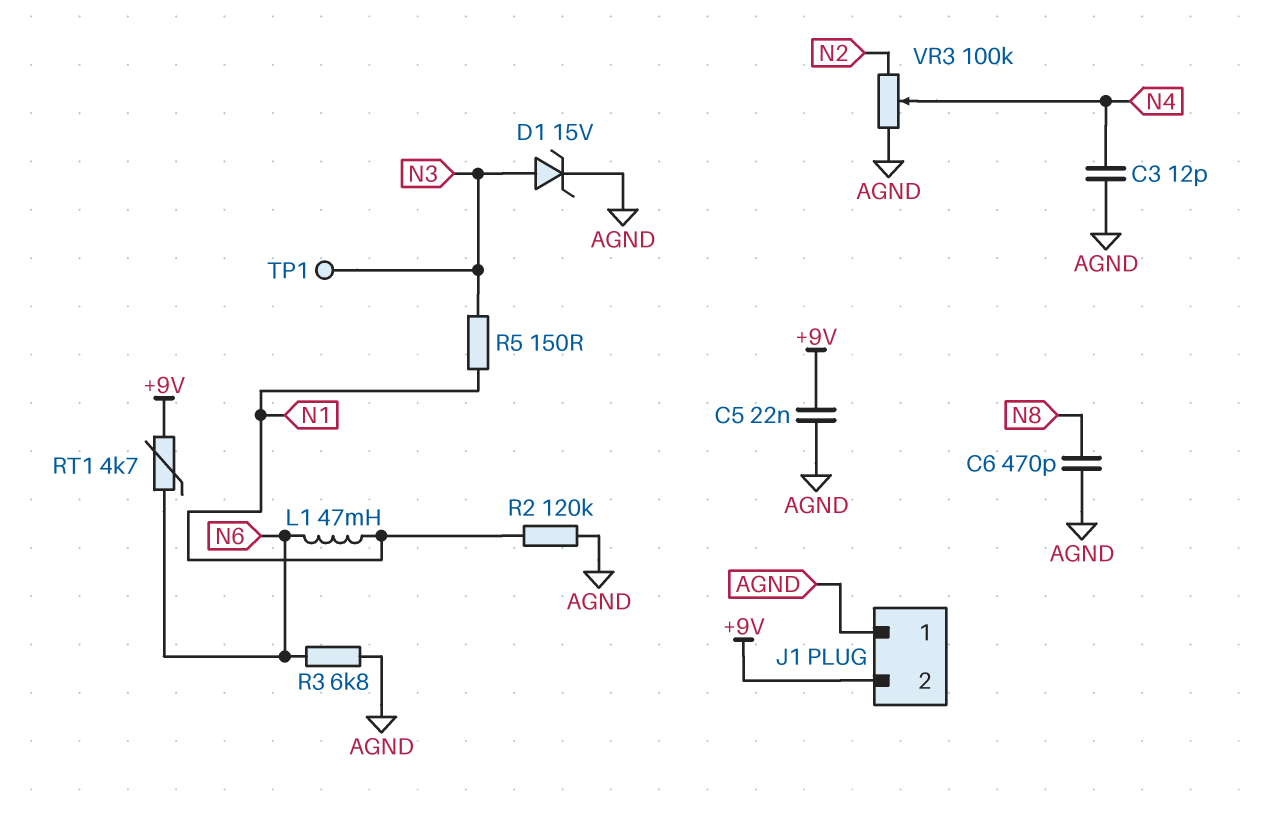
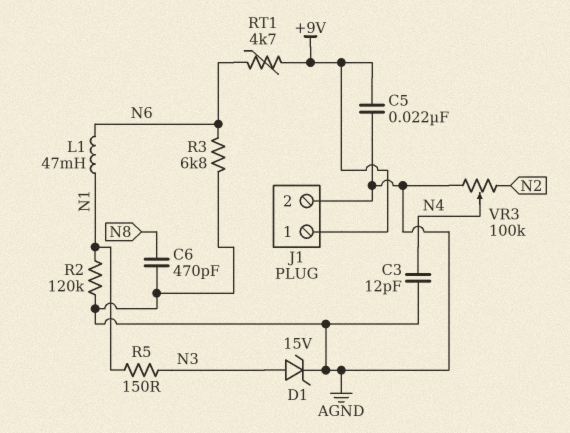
J1 pin 1: AGND -> +9V
J1 pin 2: +9V -> AGND
TP1: test point (N3) -> none

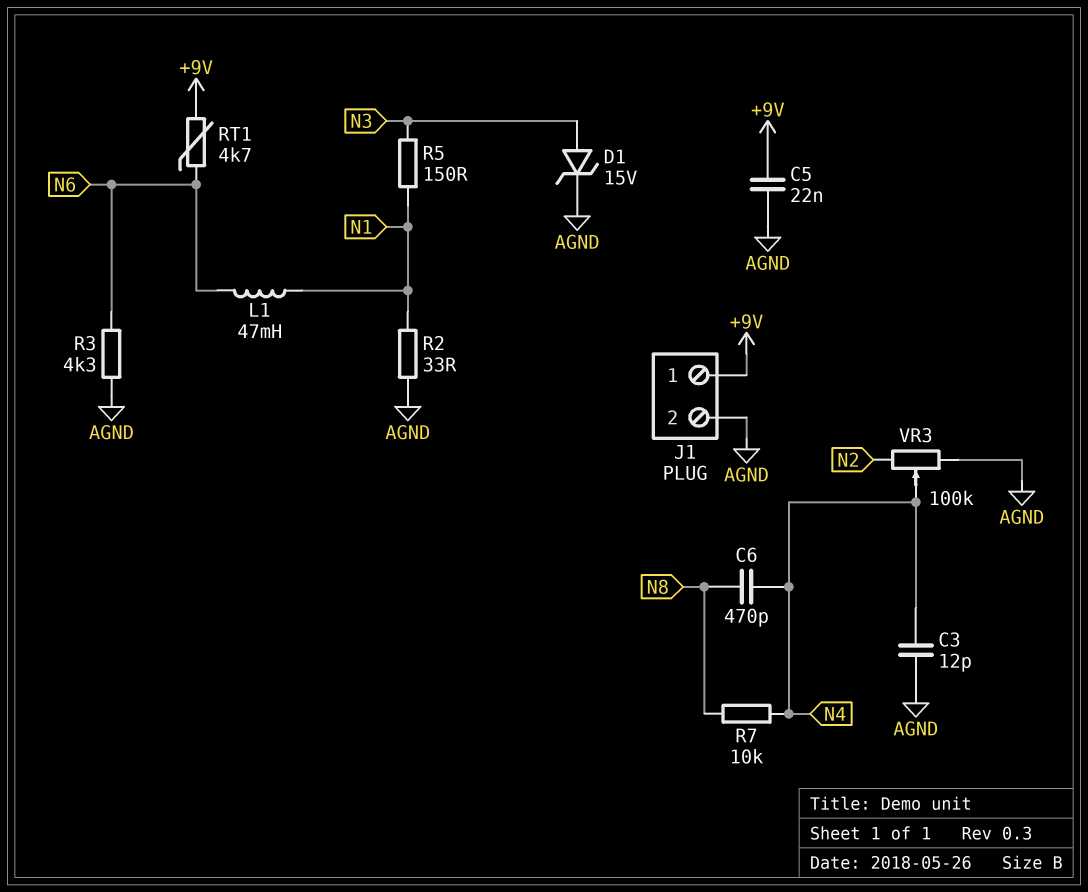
C6: 470pF (AGND, N8) -> 470pF (N4, N8)
R2: 120k (AGND, N1) -> 33 (AGND, N1)
R3: 6.8k (AGND, N6) -> 4.3k (AGND, N6)
R7: none -> 10k (N4, N8)

